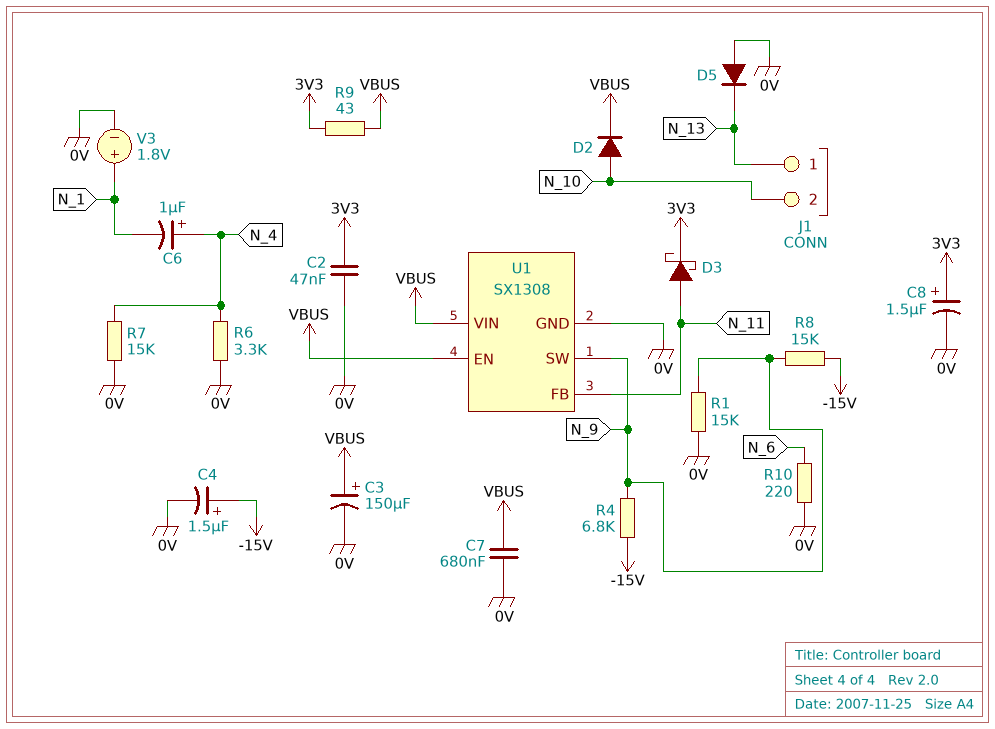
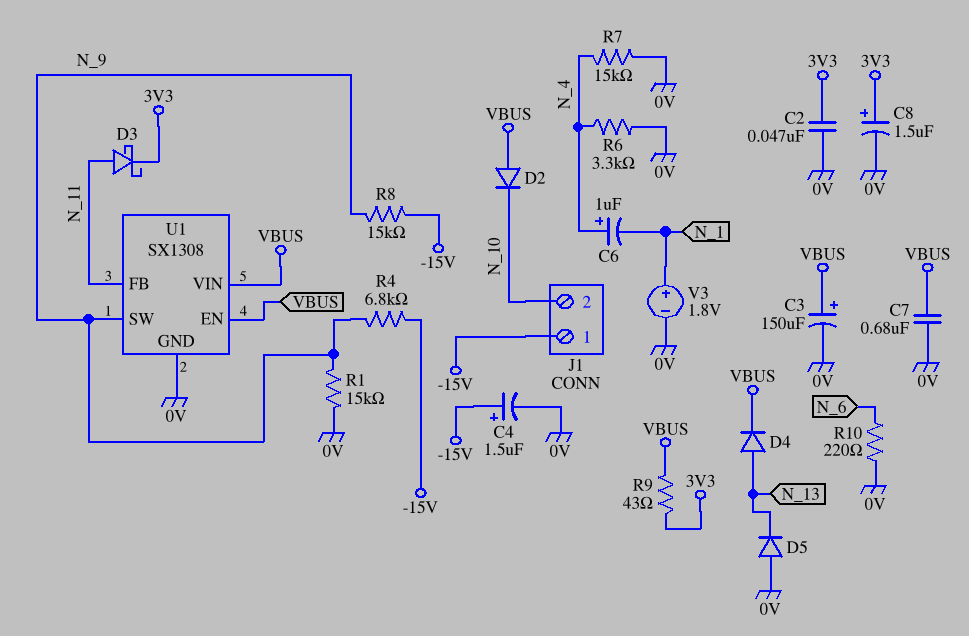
D2: diode (A N_10, K VBUS) -> diode (A VBUS, K N_10)
D4: none -> diode (A N_13, K VBUS)
J1 pin 1: N_13 -> -15V

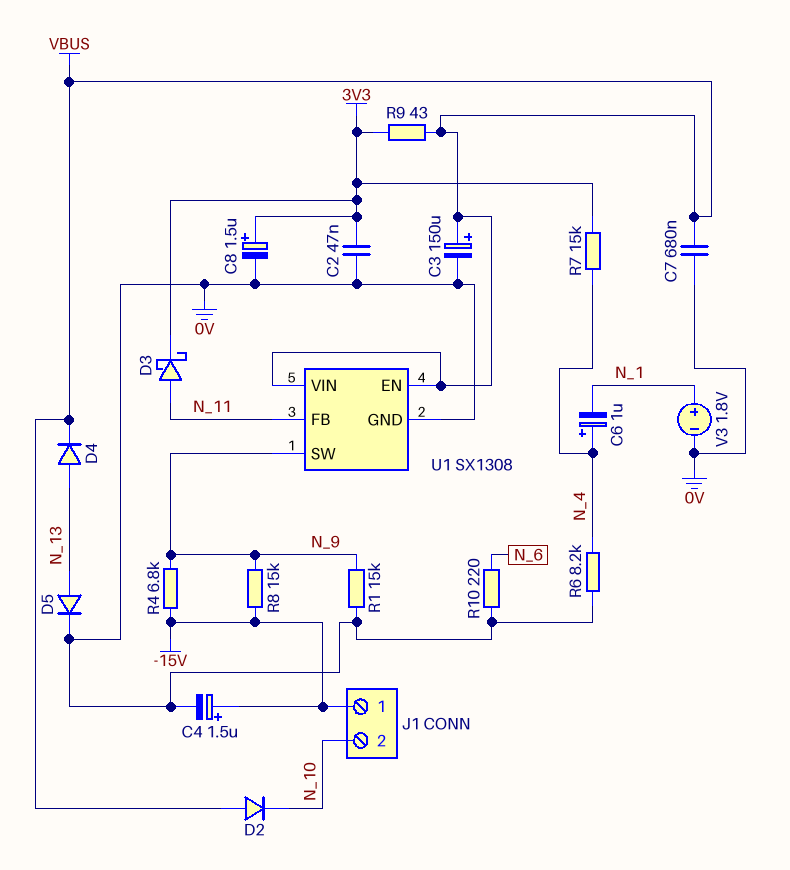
D5: diode (A 0V, K N_13) -> diode (A N_13, K 0V)
R6: 3.3k (0V, N_4) -> 8.2k (0V, N_4)
R7: 15k (0V, N_4) -> 15k (3V3, N_4)

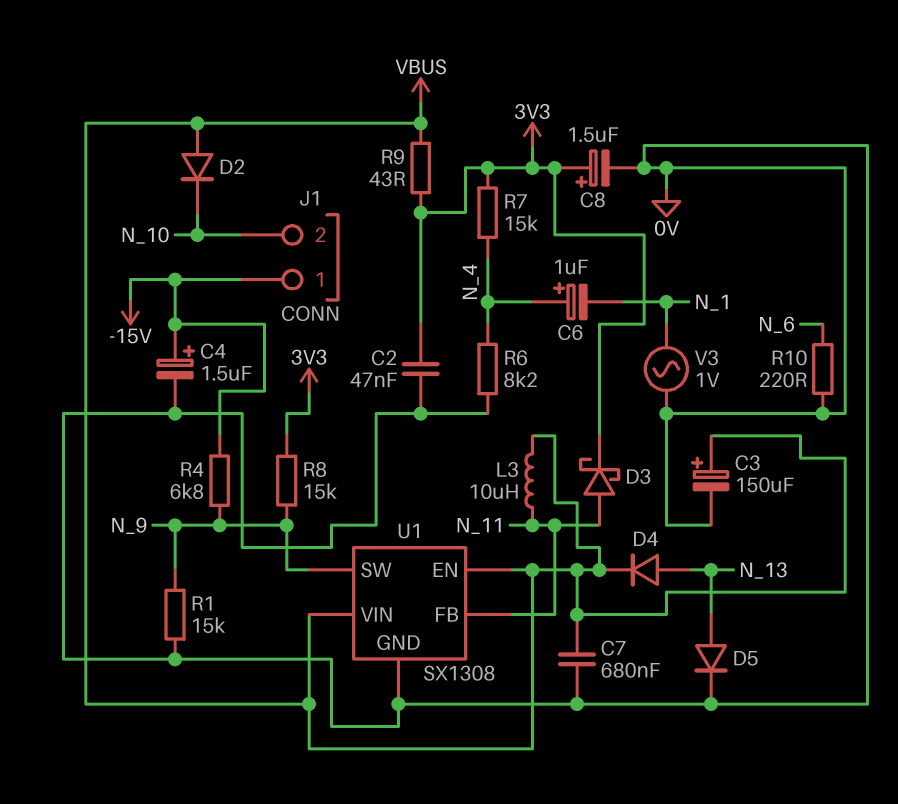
L3: none -> 10uH (N_11, VBUS)
R8: 15k (-15V, N_9) -> 15k (3V3, N_9)
V3: 1.8V (plus N_1, minus 0V) -> AC 1V (0V, N_1)

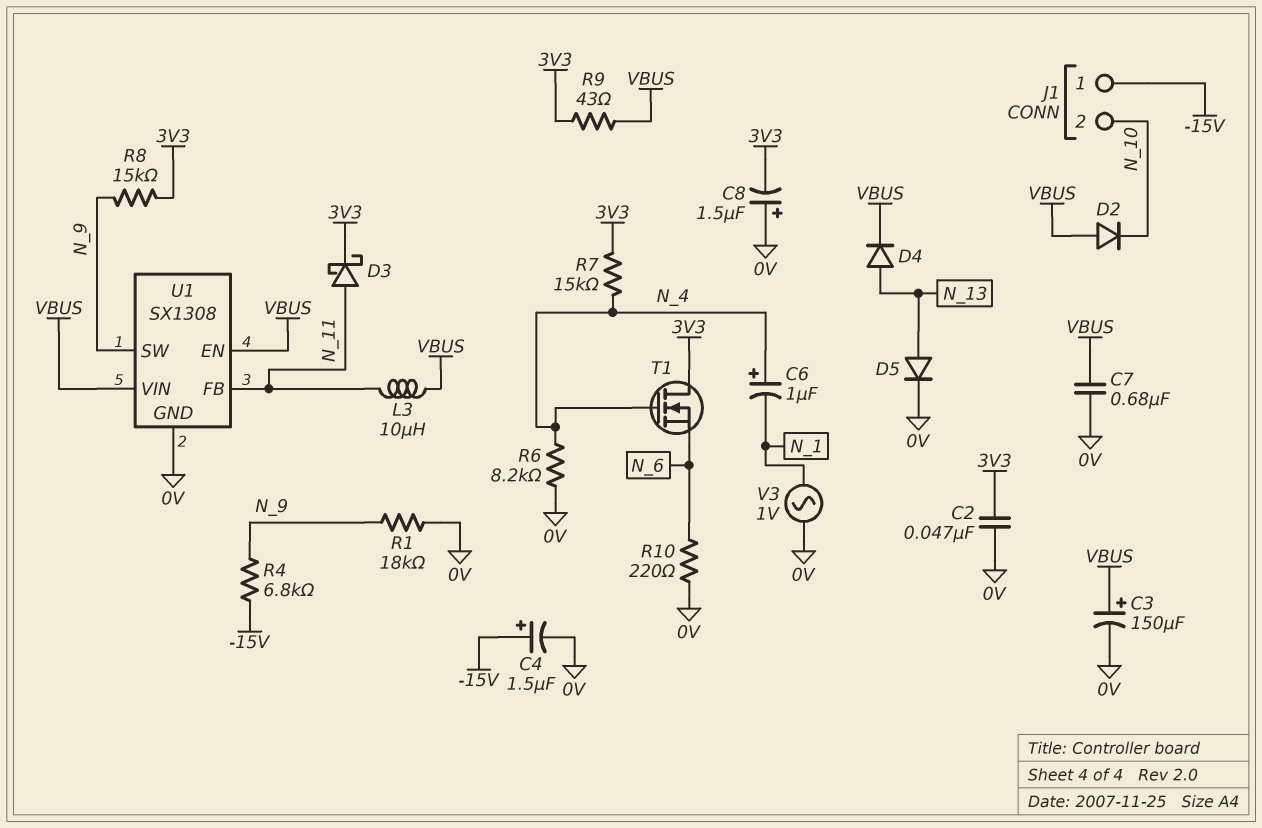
C8: 1.5uF (plus 3V3, minus 0V) -> 1.5uF (plus 0V, minus 3V3)
R1: 15k (0V, N_9) -> 18k (0V, N_9)
T1: none -> NMOS (G N_4, D 3V3, S N_6)

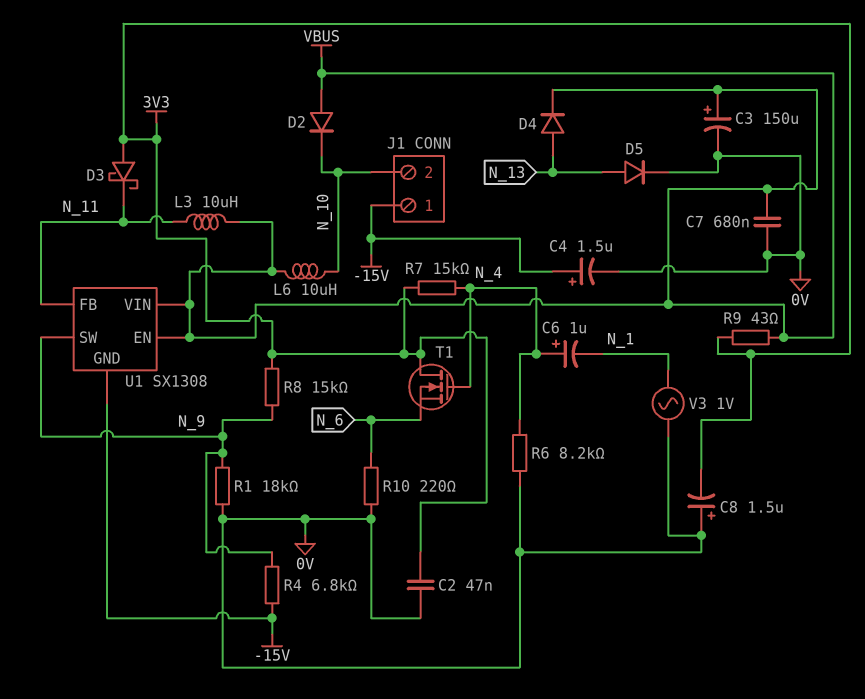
D3: schottky (A N_11, K 3V3) -> schottky (A 3V3, K N_11)
L6: none -> 10uH (N_10, VBUS)
U1 pin GND: 0V -> -15V

